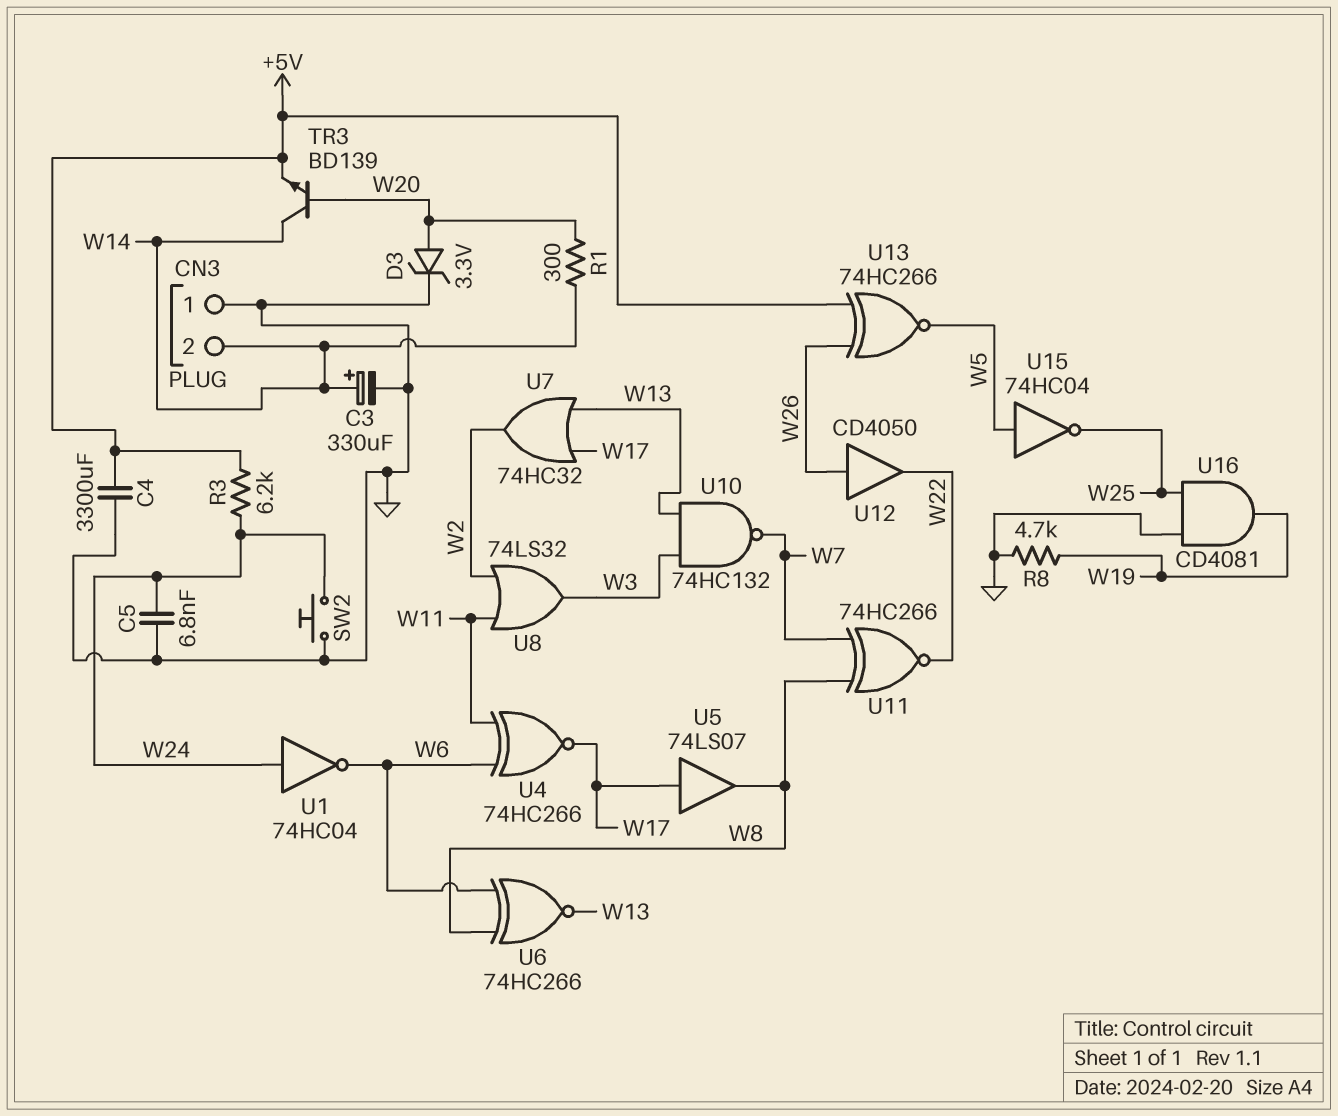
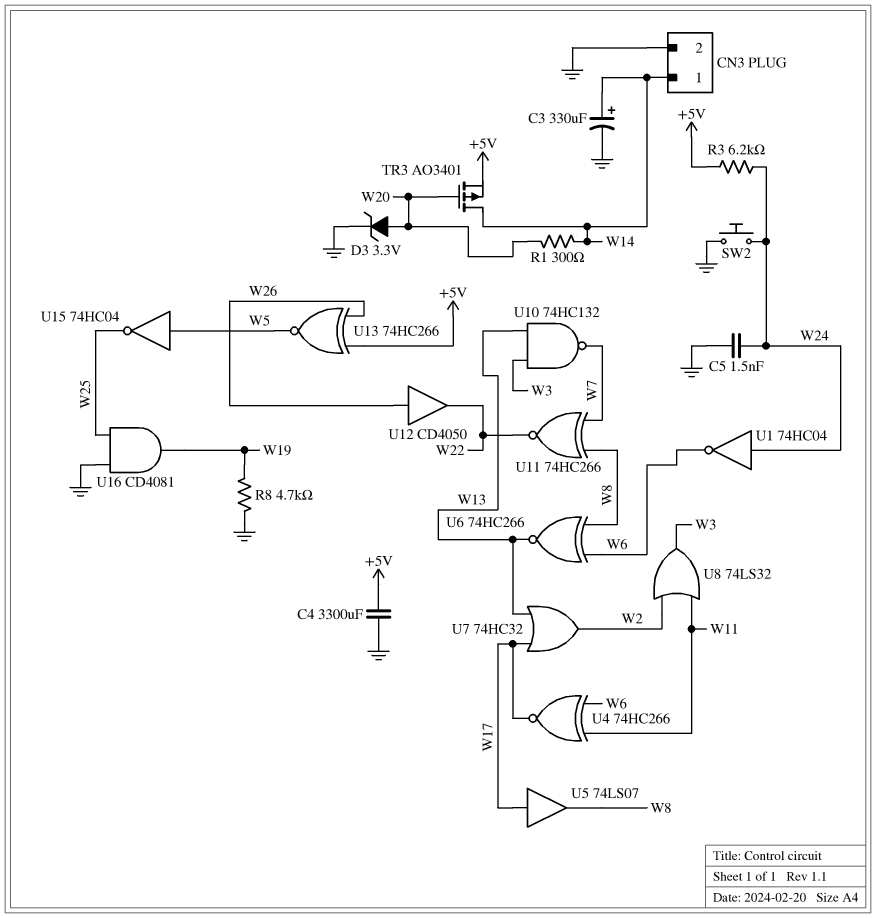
C5: 6.8nF (GND, W24) -> 1.5nF (GND, W24)
CN3 pin 1: GND -> W14
CN3 pin 2: W14 -> GND
TR3: NPN BD139 (B W20, C W14, E +5V) -> PMOS AO3401 (G W20, D W14, S +5V)

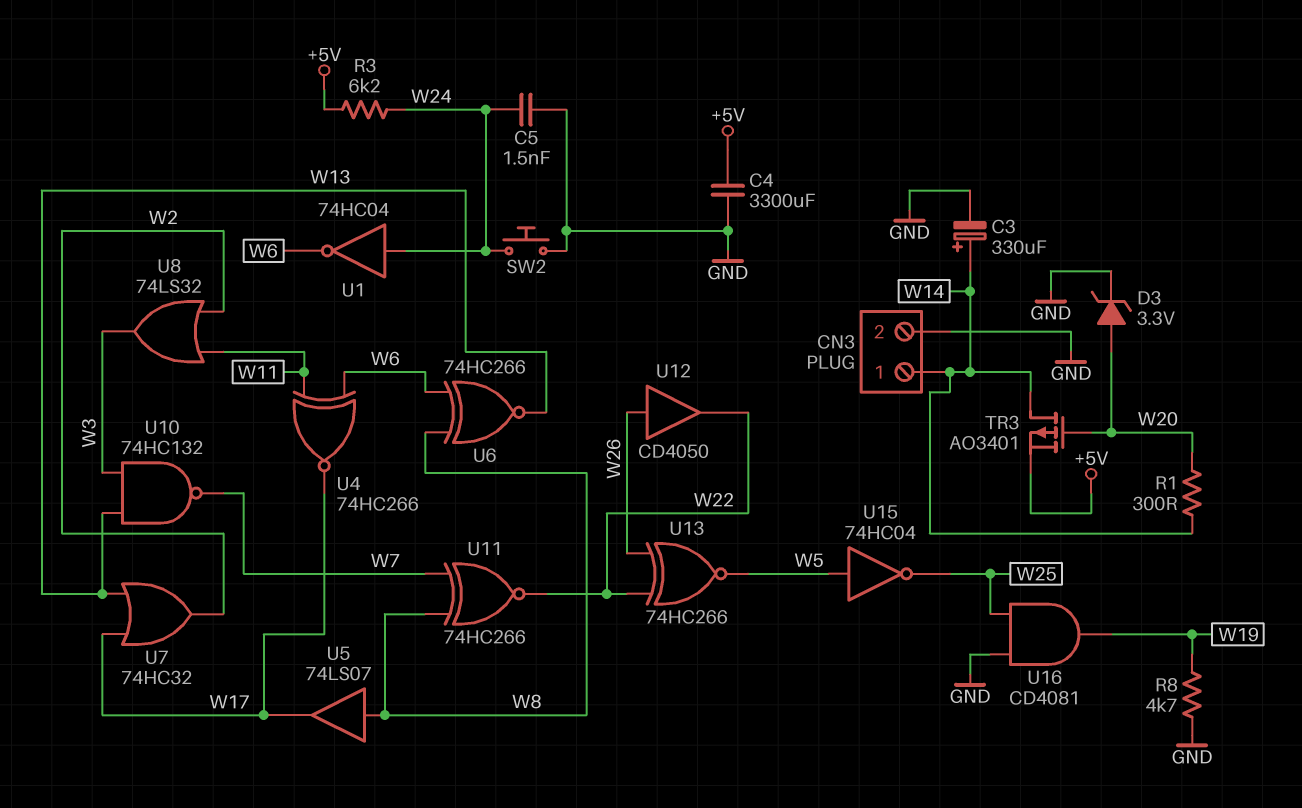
U5: buffer 74LS07 (in W17, out W8) -> buffer 74LS07 (in W8, out W17)
U13: XNOR 74HC266 (in +5V, in W26, out W5) -> XNOR 74HC266 (in W22, in W26, out W5)

